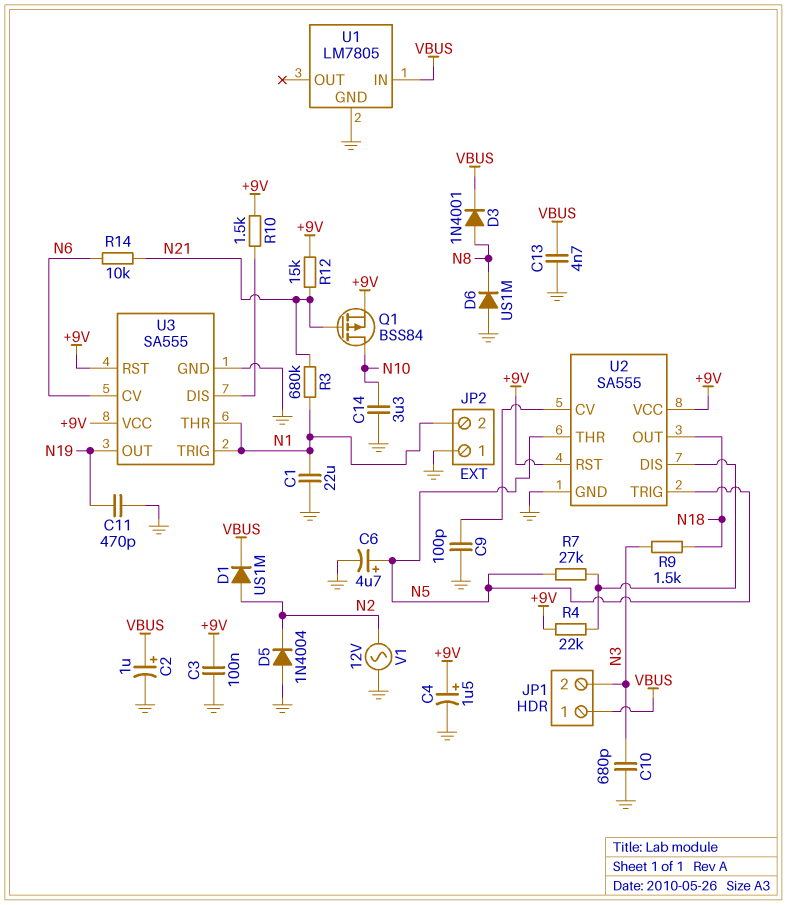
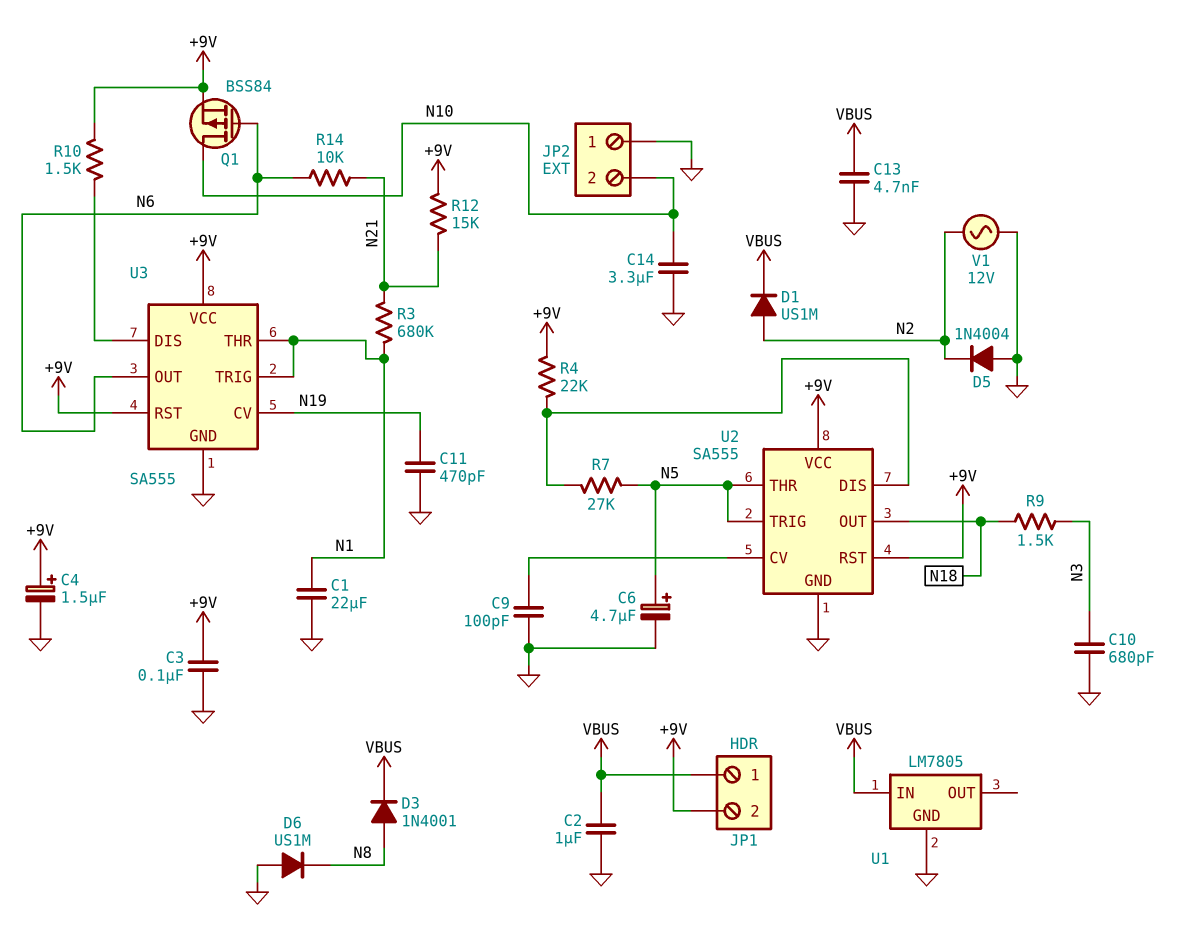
C2: 1uF (plus VBUS, minus GND) -> 1uF (GND, VBUS)
JP1 pin 2: N3 -> +9V
JP2 pin 2: N1 -> N10
Q1: PMOS BSS84 (G N21, D N10, S +9V) -> PMOS BSS84 (G N6, D N10, S +9V)
U3 pin CV: N6 -> N19
U3 pin OUT: N19 -> N6

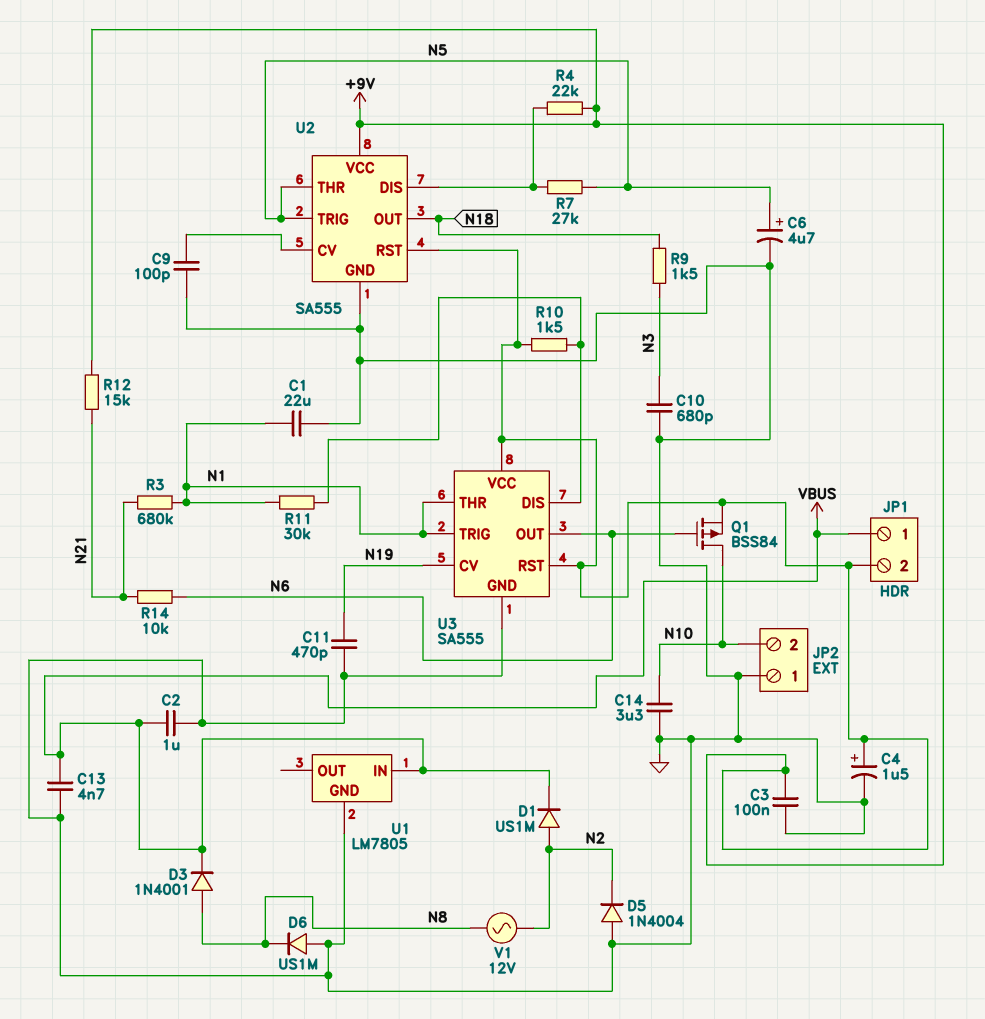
R11: none -> 30k (N1, U3/DIS)
V1: AC 12V (GND, N2) -> AC 12V (N2, N8)

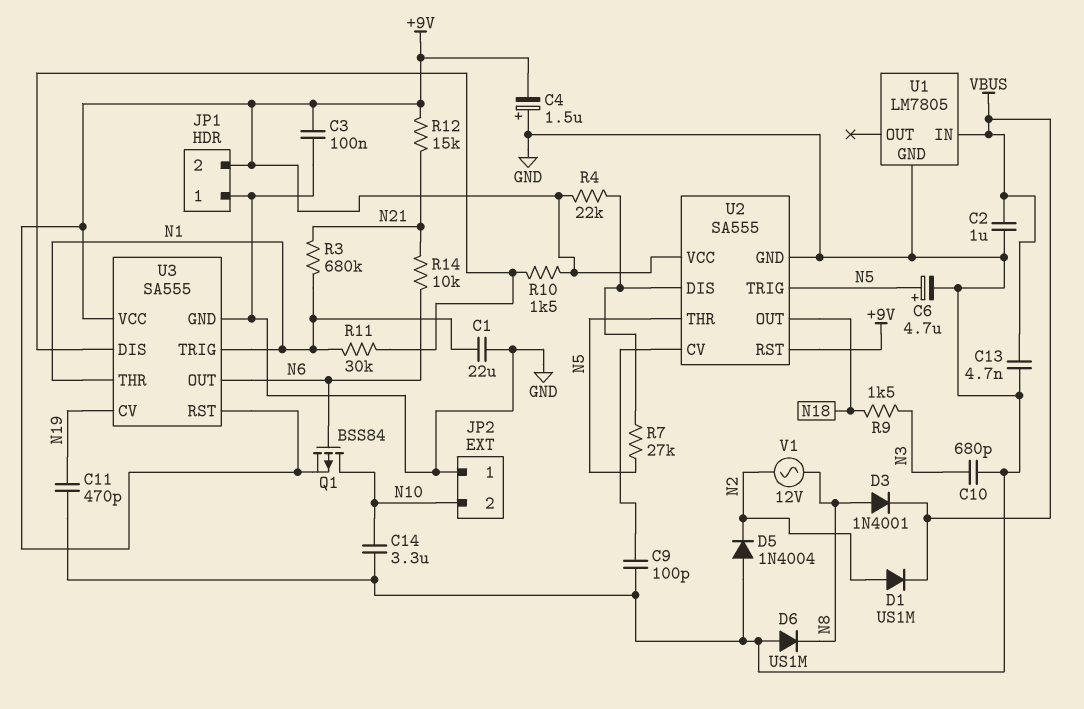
C4: 1.5uF (plus +9V, minus GND) -> 1.5uF (plus GND, minus +9V)
JP1 pin 1: VBUS -> GND

